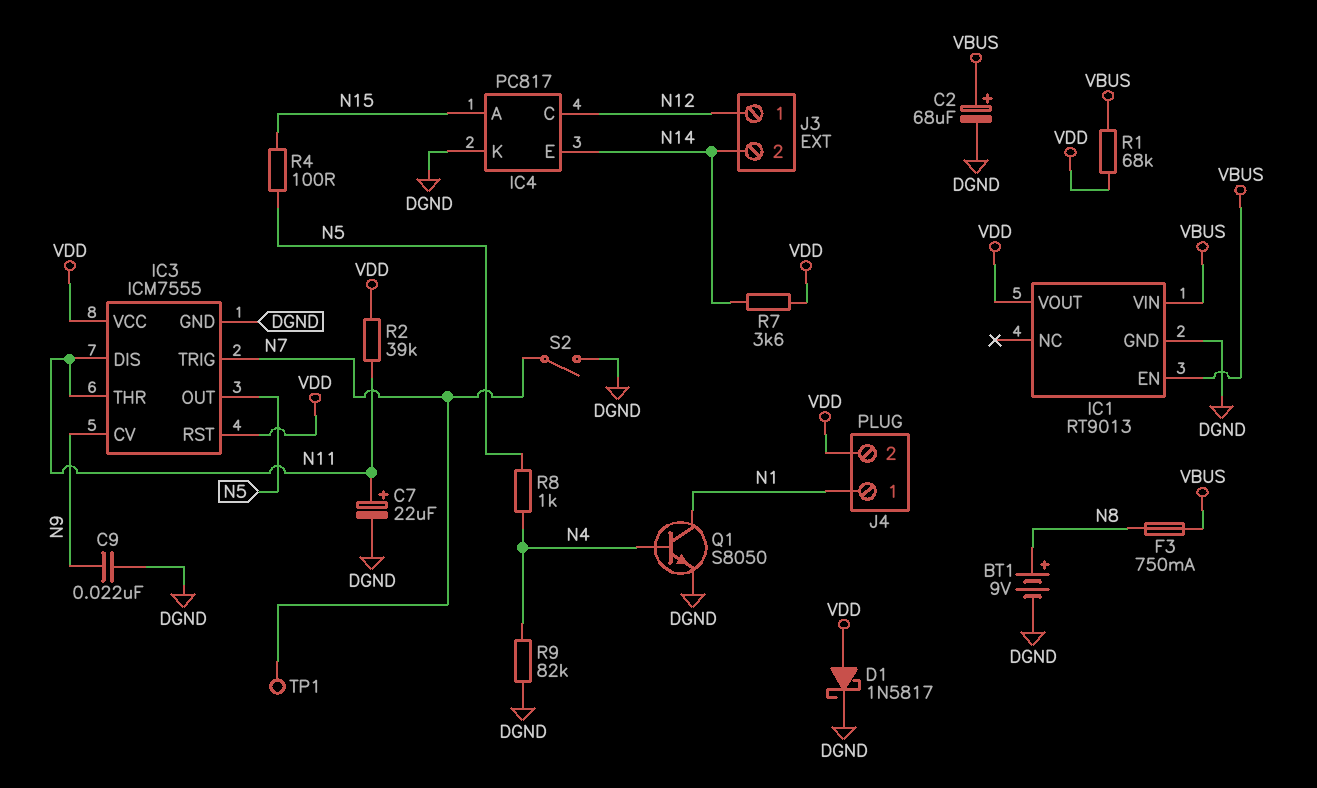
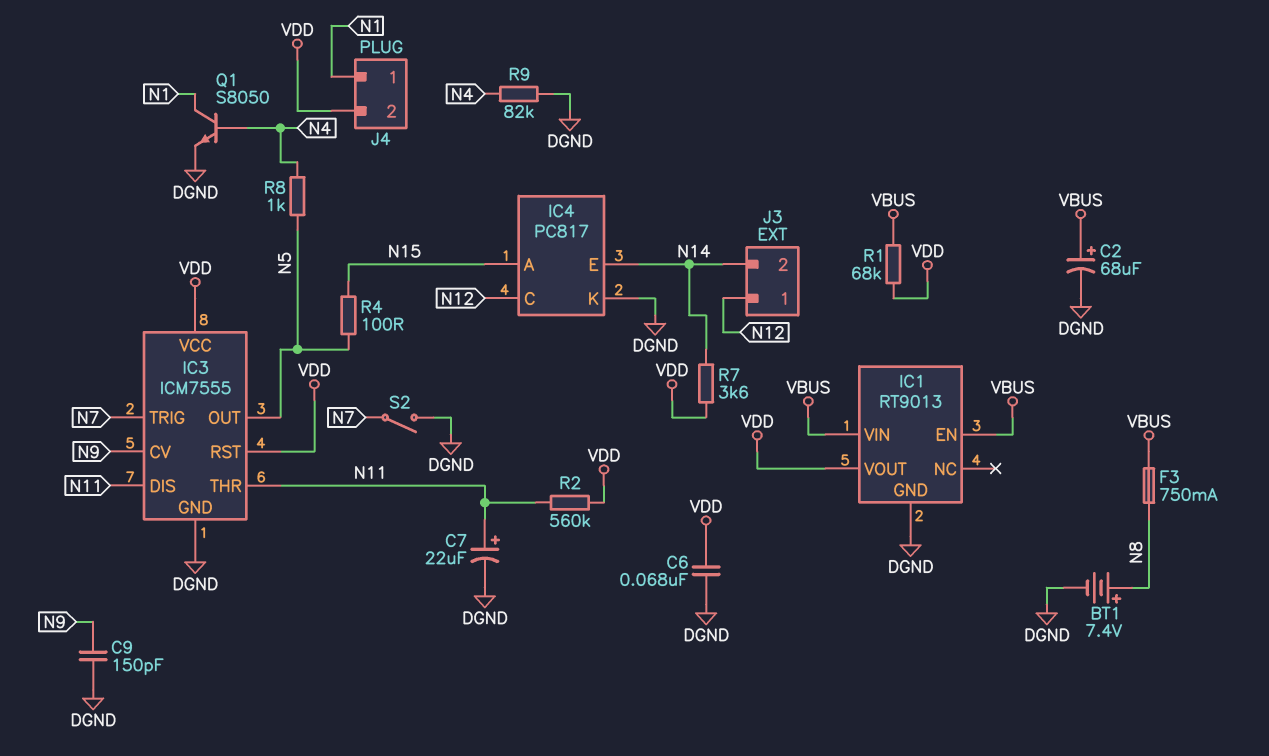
BT1: 9V (plus N8, minus DGND) -> 7.4V (plus N8, minus DGND)
C6: none -> 68nF (DGND, VDD)
C9: 22nF (DGND, N9) -> 150pF (DGND, N9)
D1: schottky 1N5817 (A VDD, K DGND) -> none
R2: 39k (N11, VDD) -> 560k (N11, VDD)
TP1: test point (N7) -> none

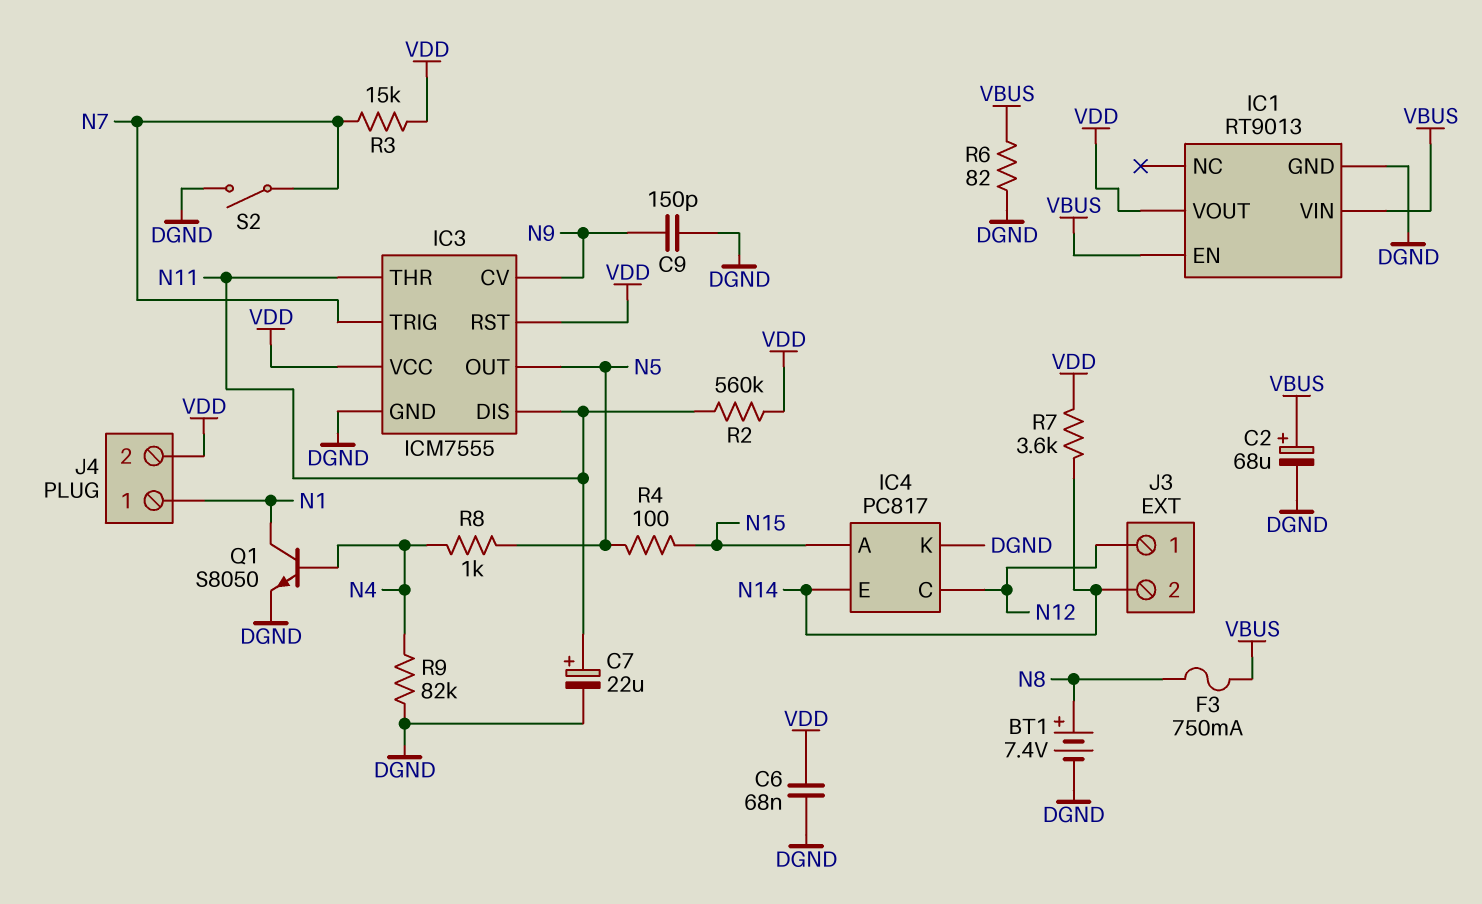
R1: 68k (VBUS, VDD) -> none
R3: none -> 15k (N7, VDD)
R6: none -> 82 (DGND, VBUS)

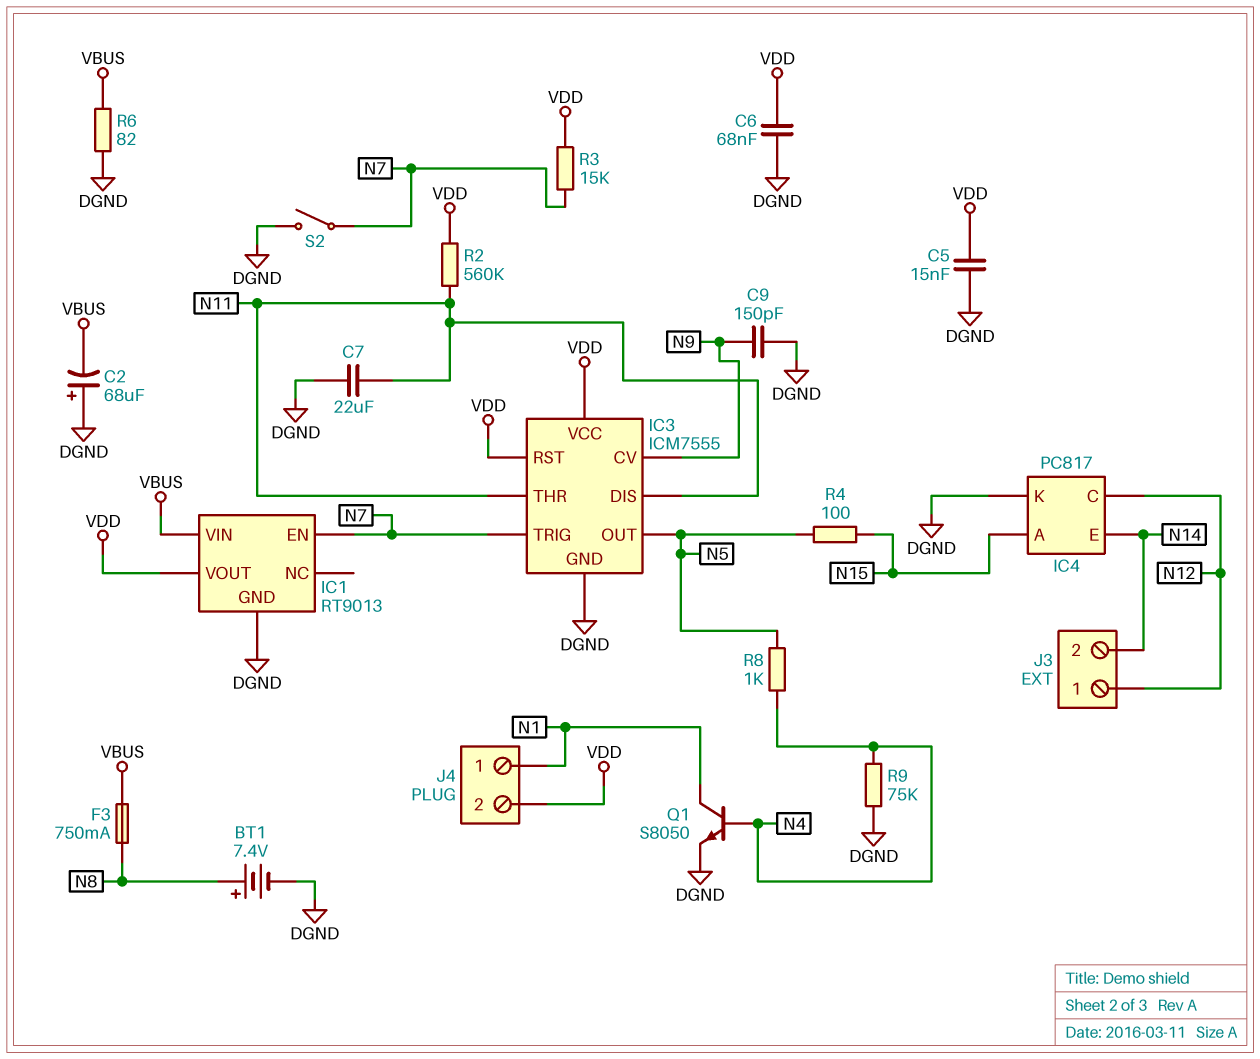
C2: 68uF (plus VBUS, minus DGND) -> 68uF (plus DGND, minus VBUS)
C5: none -> 15nF (DGND, VDD)
C7: 22uF (plus N11, minus DGND) -> 22uF (DGND, N11)
IC1 pin EN: VBUS -> N7
R7: 3.6k (N14, VDD) -> none
R9: 82k (DGND, N4) -> 75k (DGND, N4)

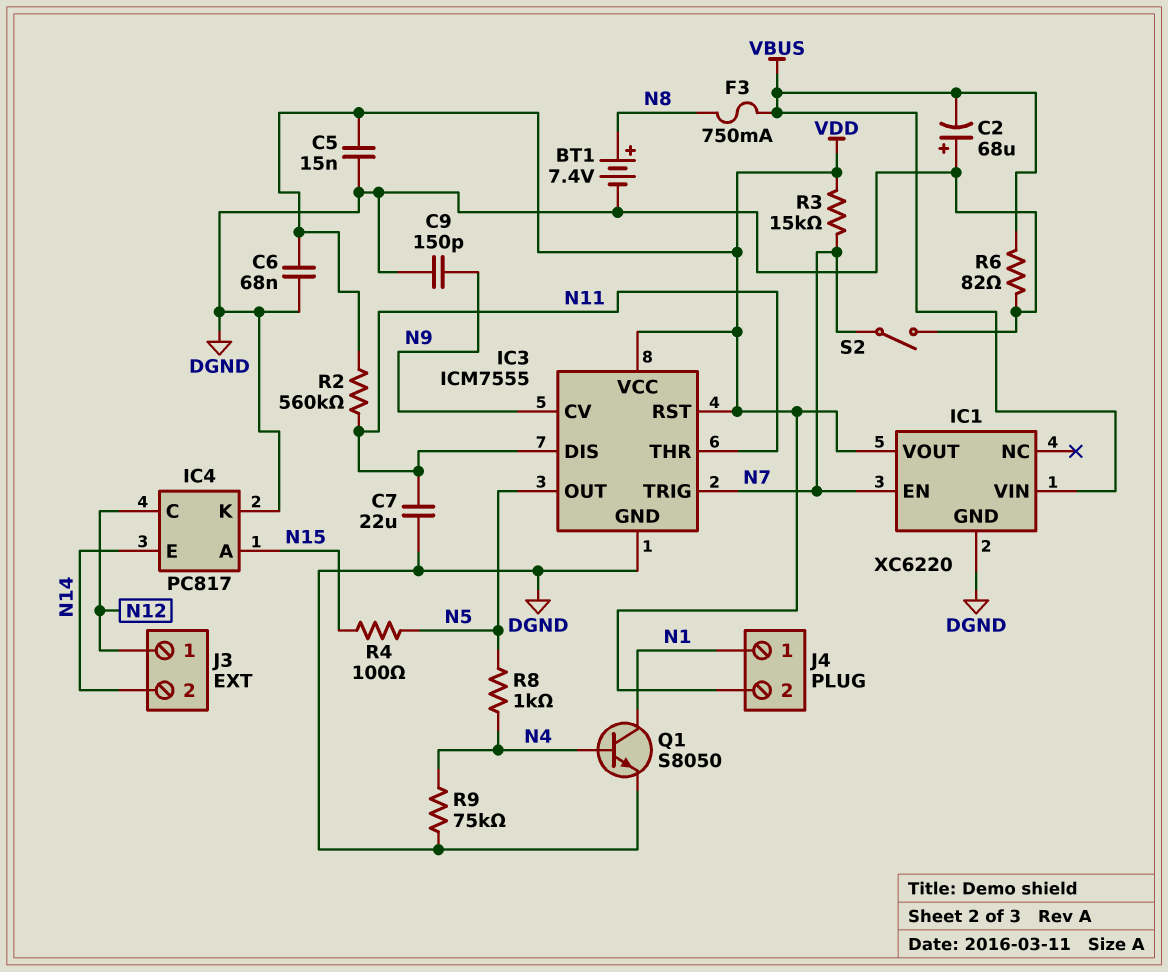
IC1: RT9013 -> XC6220

